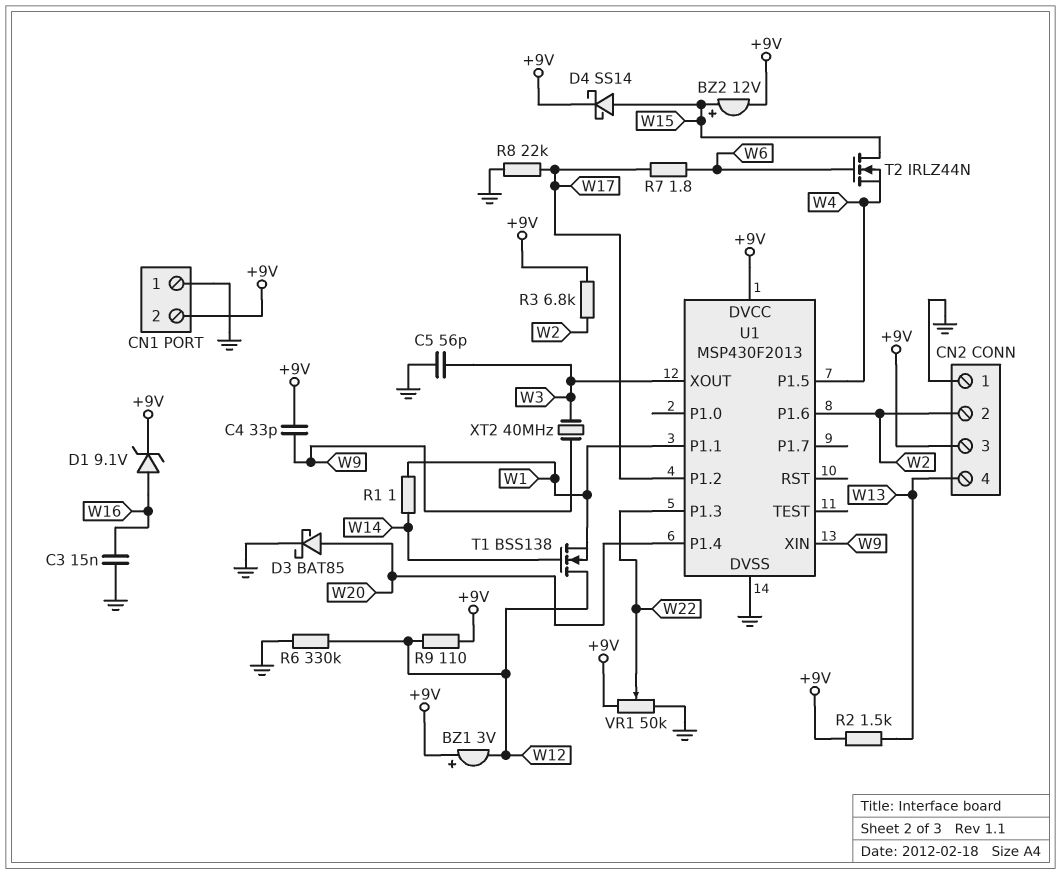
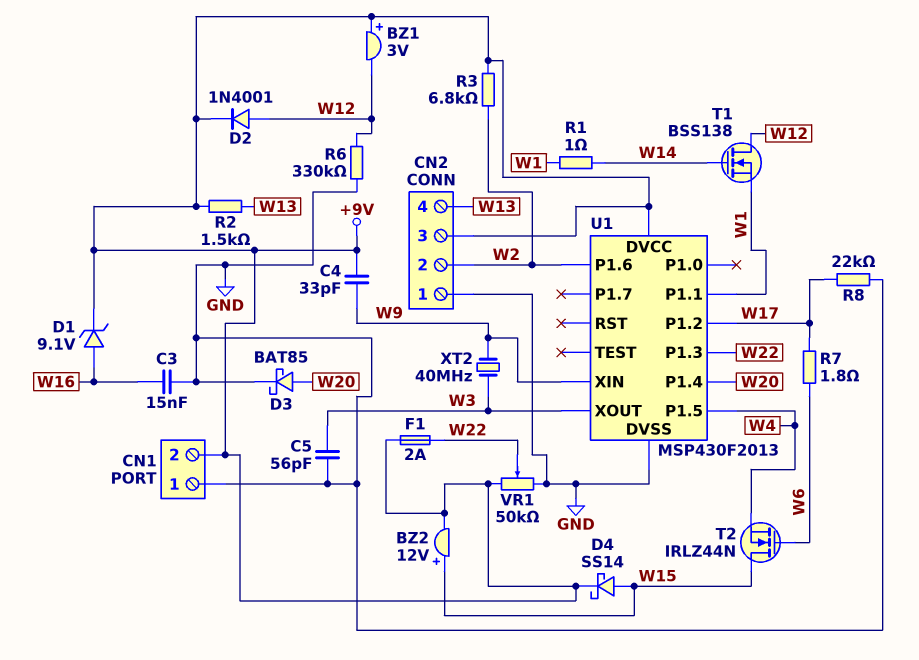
D2: none -> diode 1N4001 (A W12, K +9V)
F1: none -> 2A (+9V, W22)
R9: 110 (+9V, W12) -> none

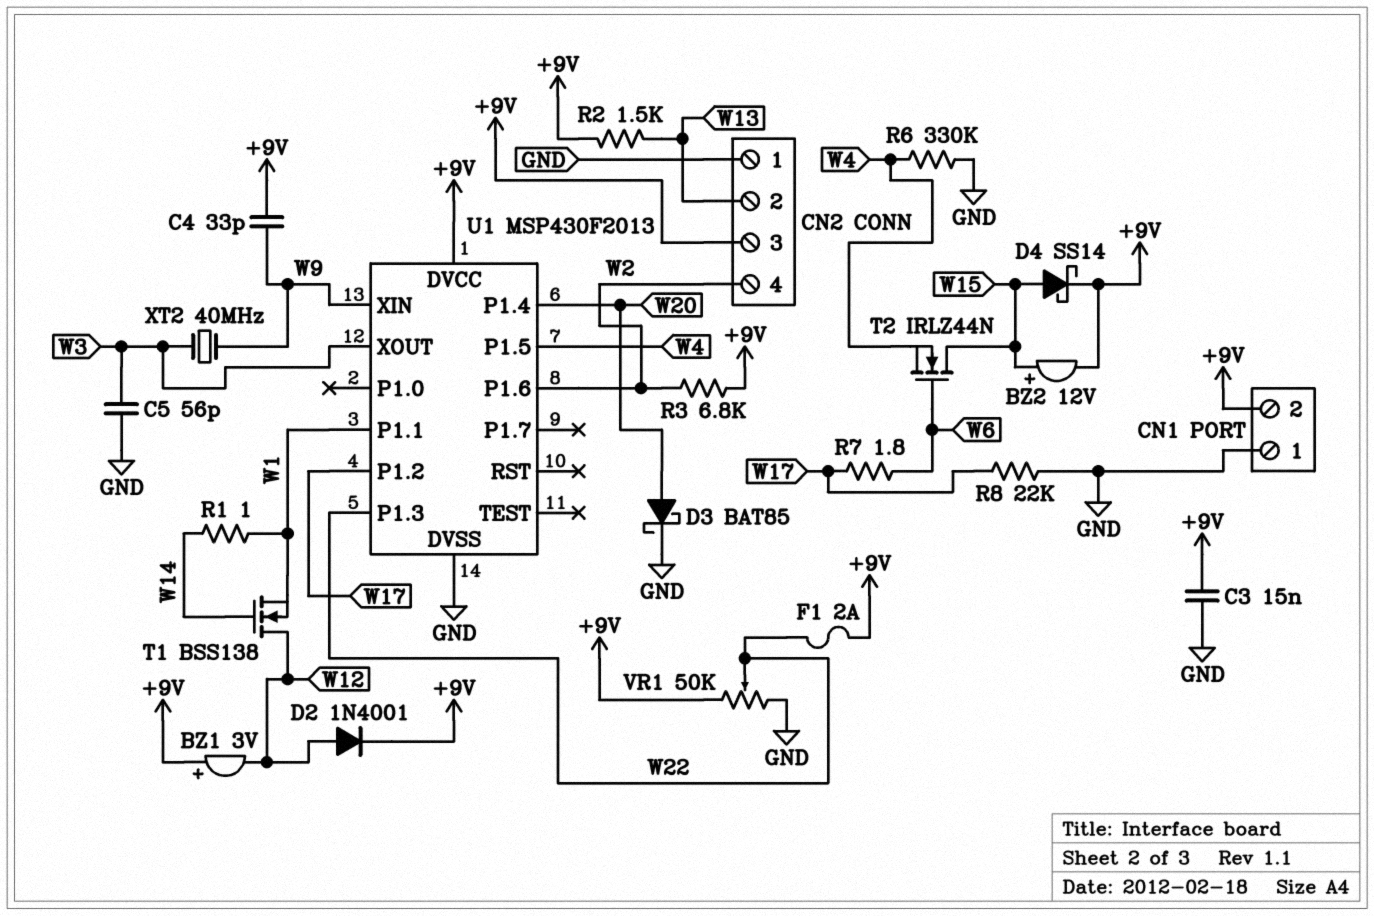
C3: 15nF (GND, W16) -> 15nF (+9V, GND)
CN2 pin 2: W2 -> W13
CN2 pin 4: W13 -> W2
D1: zener 9.1V (A W16, K +9V) -> none
R6: 330k (GND, W12) -> 330k (GND, W4)

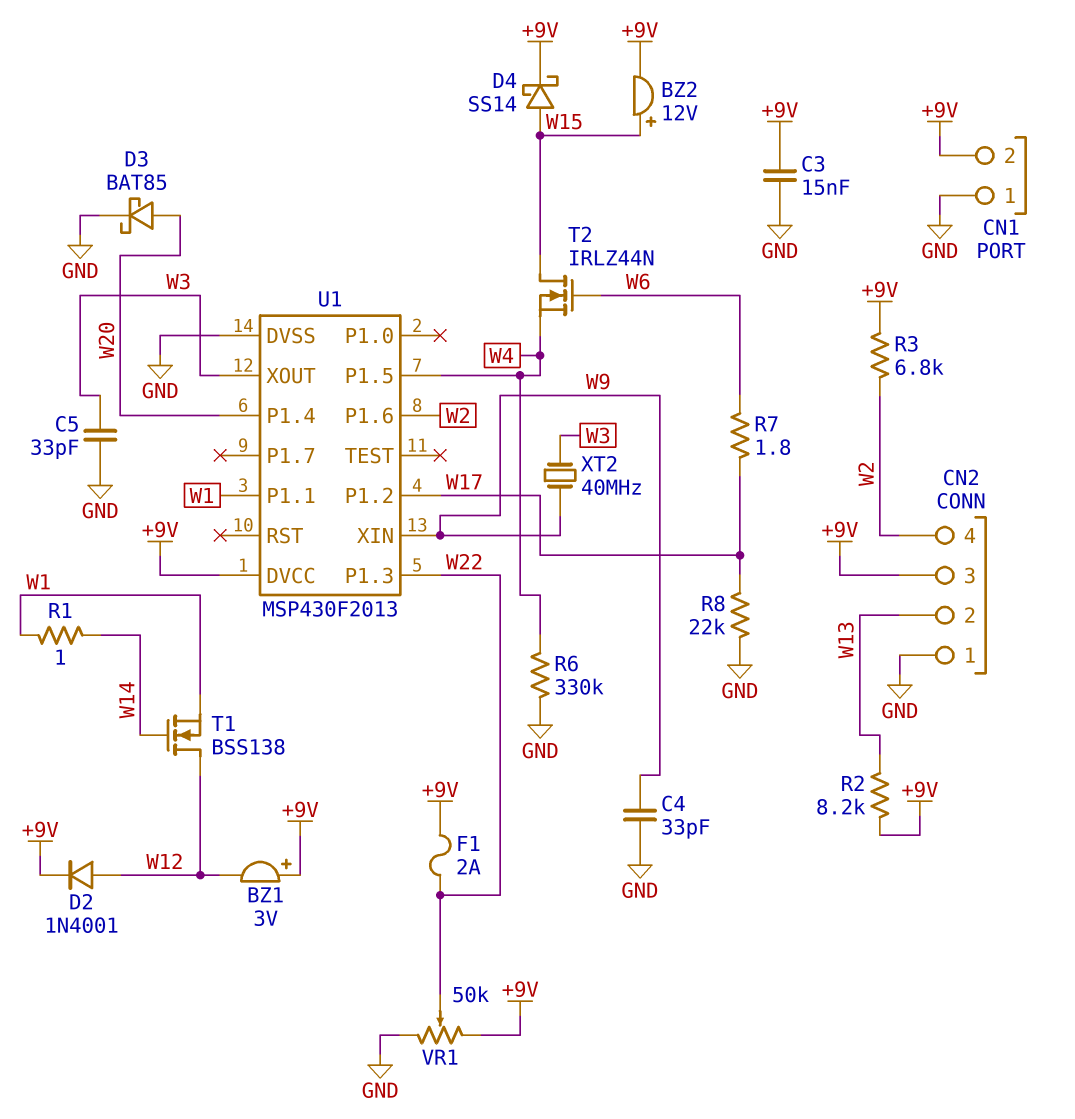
C4: 33pF (+9V, W9) -> 33pF (GND, W9)
C5: 56pF (GND, W3) -> 33pF (GND, W3)
R2: 1.5k (+9V, W13) -> 8.2k (+9V, W13)

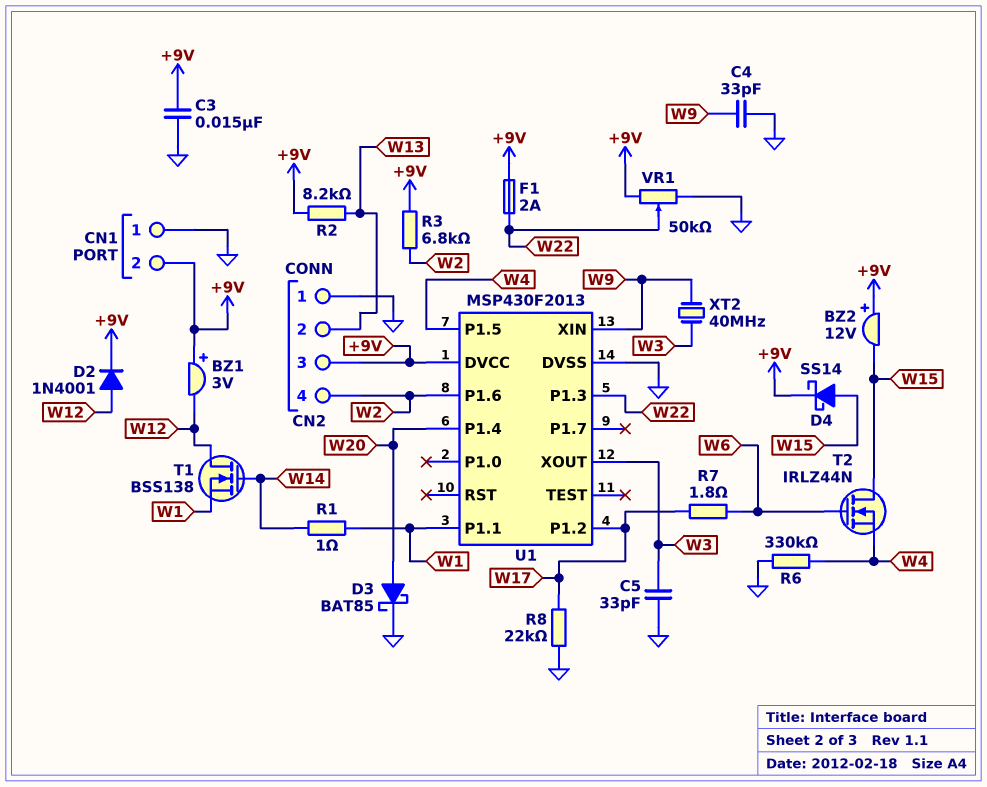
BZ2: buzzer 12V (plus W15, minus +9V) -> buzzer 12V (plus +9V, minus W15)

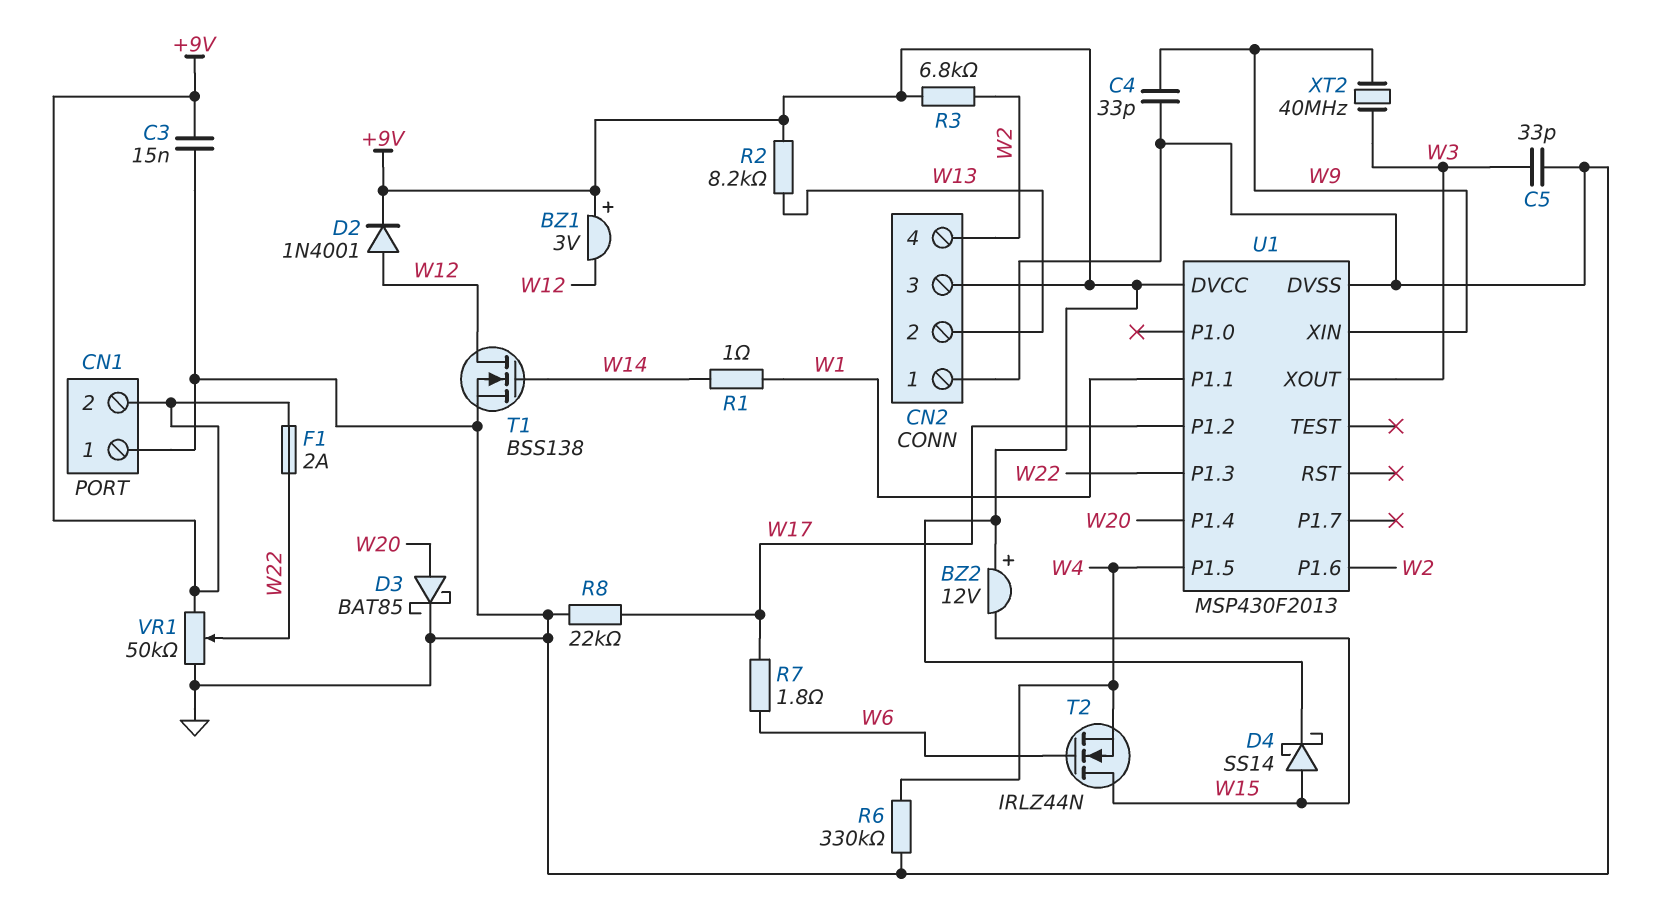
T1: NMOS BSS138 (G W14, D W12, S W1) -> NMOS BSS138 (G W14, D W12, S GND)

